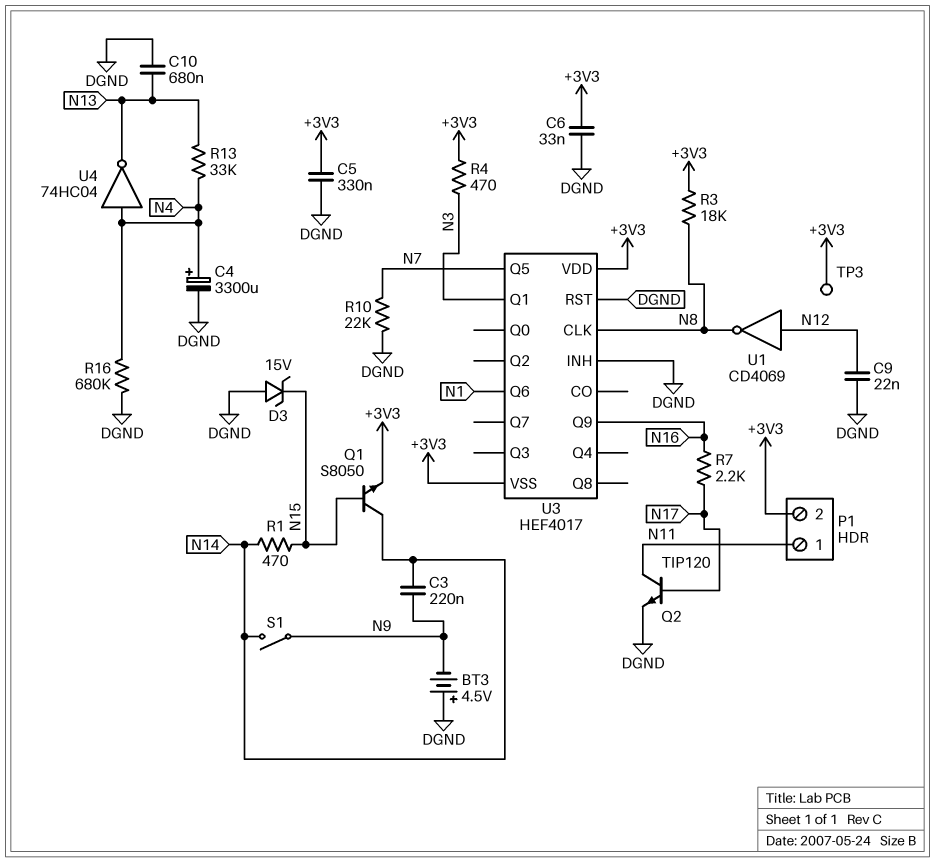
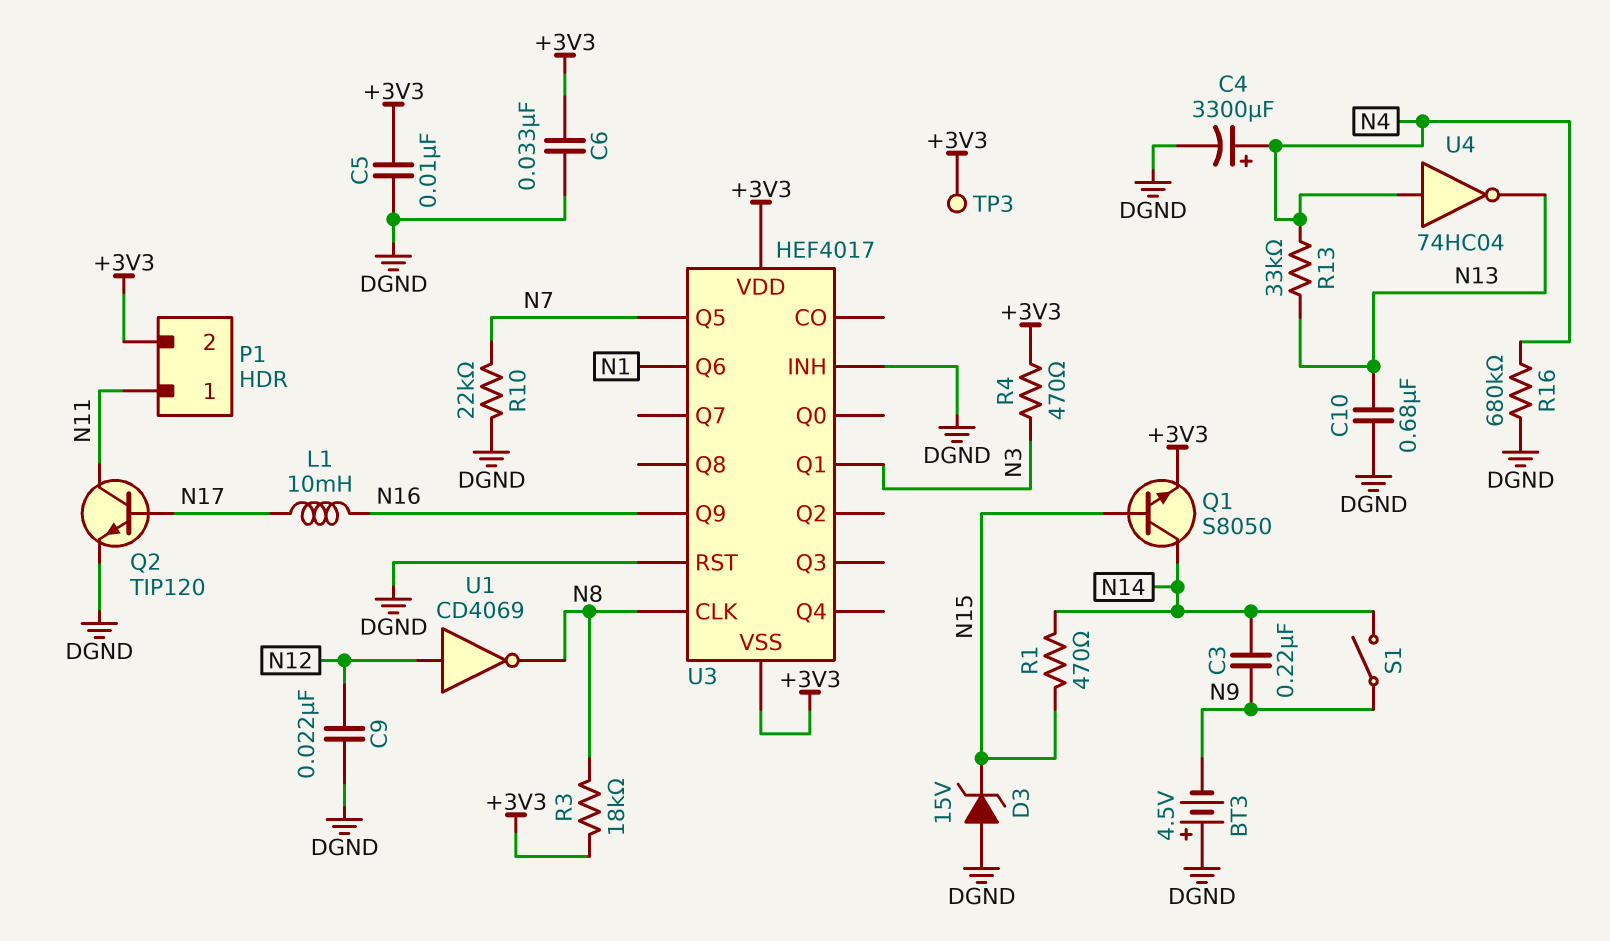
C5: 330nF (+3V3, DGND) -> 10nF (+3V3, DGND)
L1: none -> 10mH (N16, N17)
R7: 2.2k (N16, N17) -> none

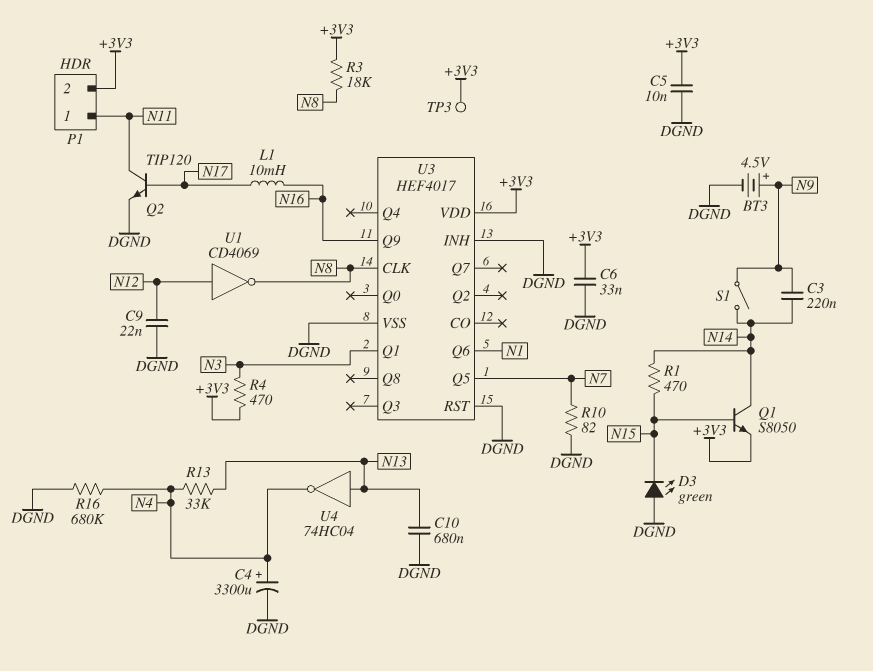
BT3: 4.5V (plus DGND, minus N9) -> 4.5V (plus N9, minus DGND)
D3: zener 15V (A DGND, K N15) -> LED green (A DGND, K N15)
R10: 22k (DGND, N7) -> 82 (DGND, N7)
U3 pin VSS: +3V3 -> DGND
U4: NOT 74HC04 (in N4, out N13) -> NOT 74HC04 (in N13, out N4)

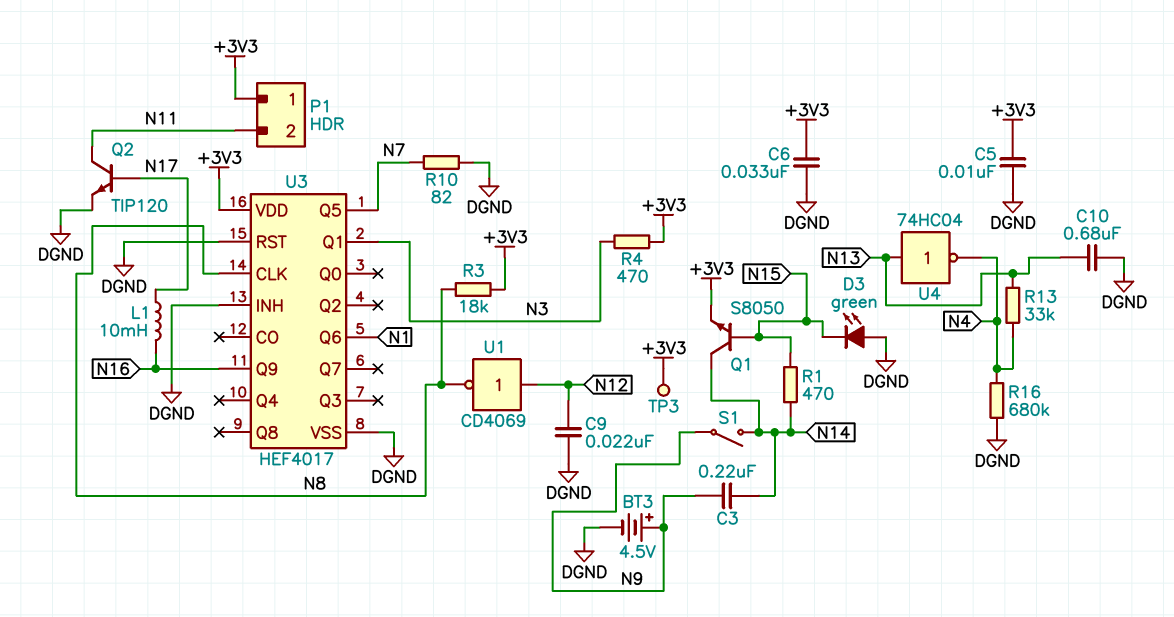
C4: 3300uF (plus N4, minus DGND) -> none
P1 pin 1: N11 -> +3V3
P1 pin 2: +3V3 -> N11

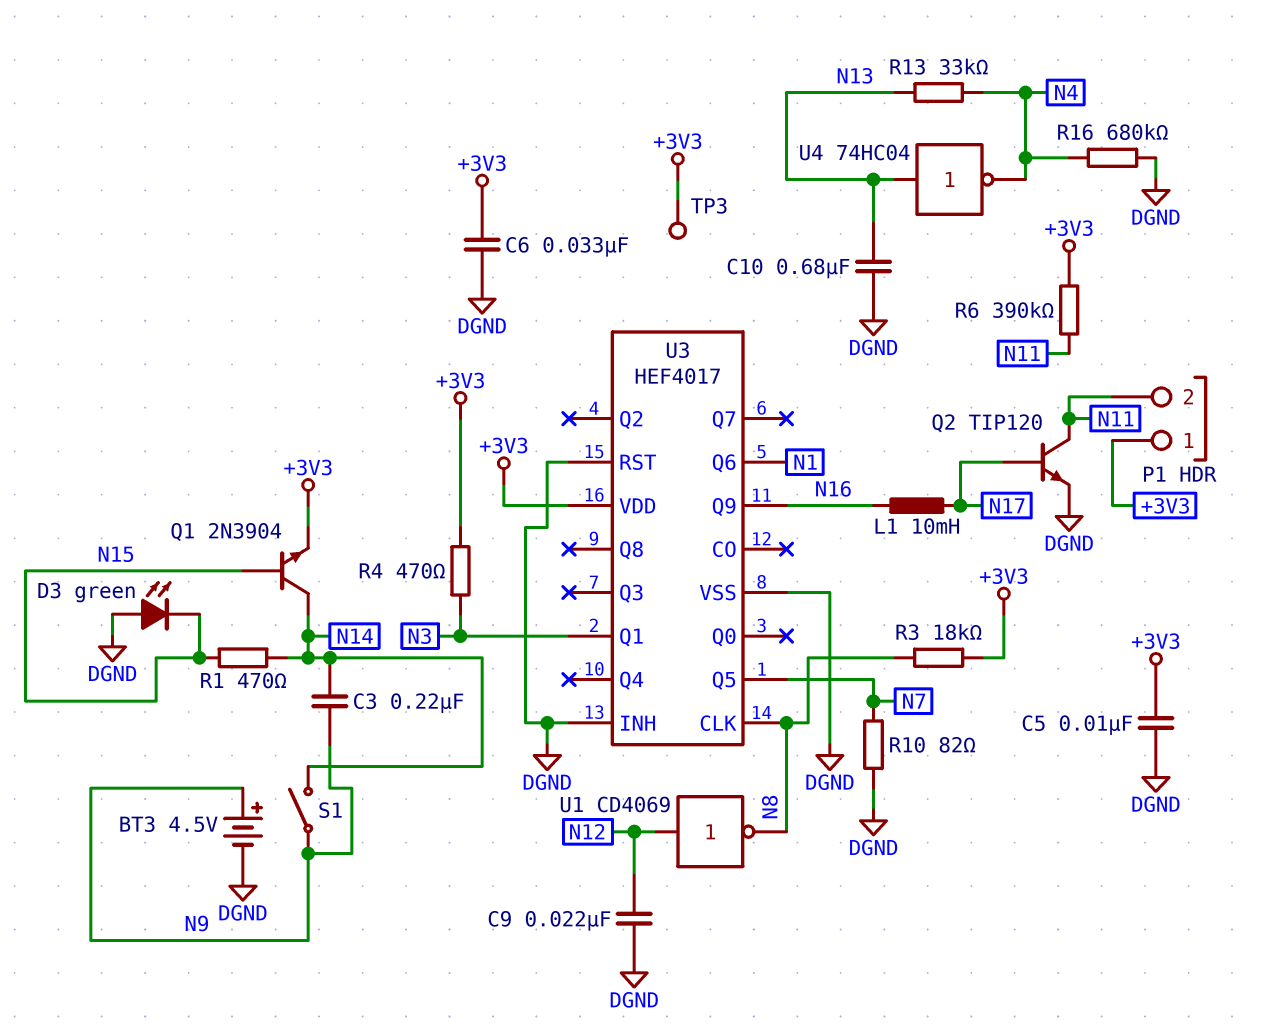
Q1: NPN S8050 (B N15, C N14, E +3V3) -> NPN 2N3904 (B N15, C N14, E +3V3)
R6: none -> 390k (+3V3, N11)

